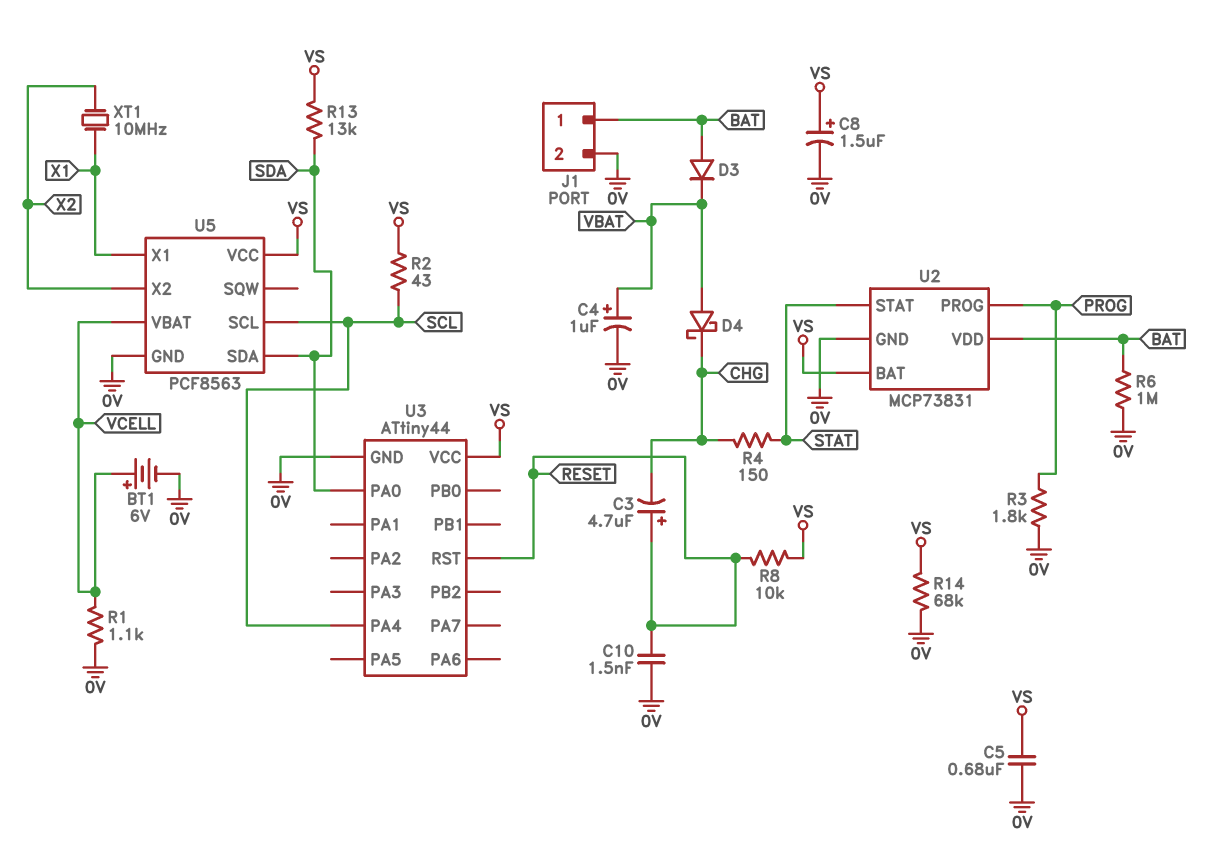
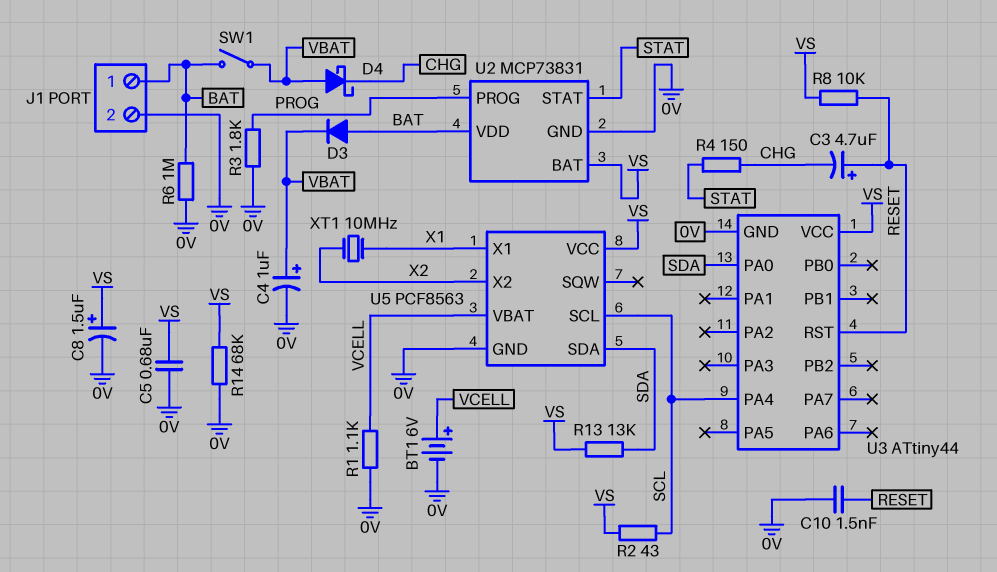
SW1: none -> switch (BAT, VBAT)

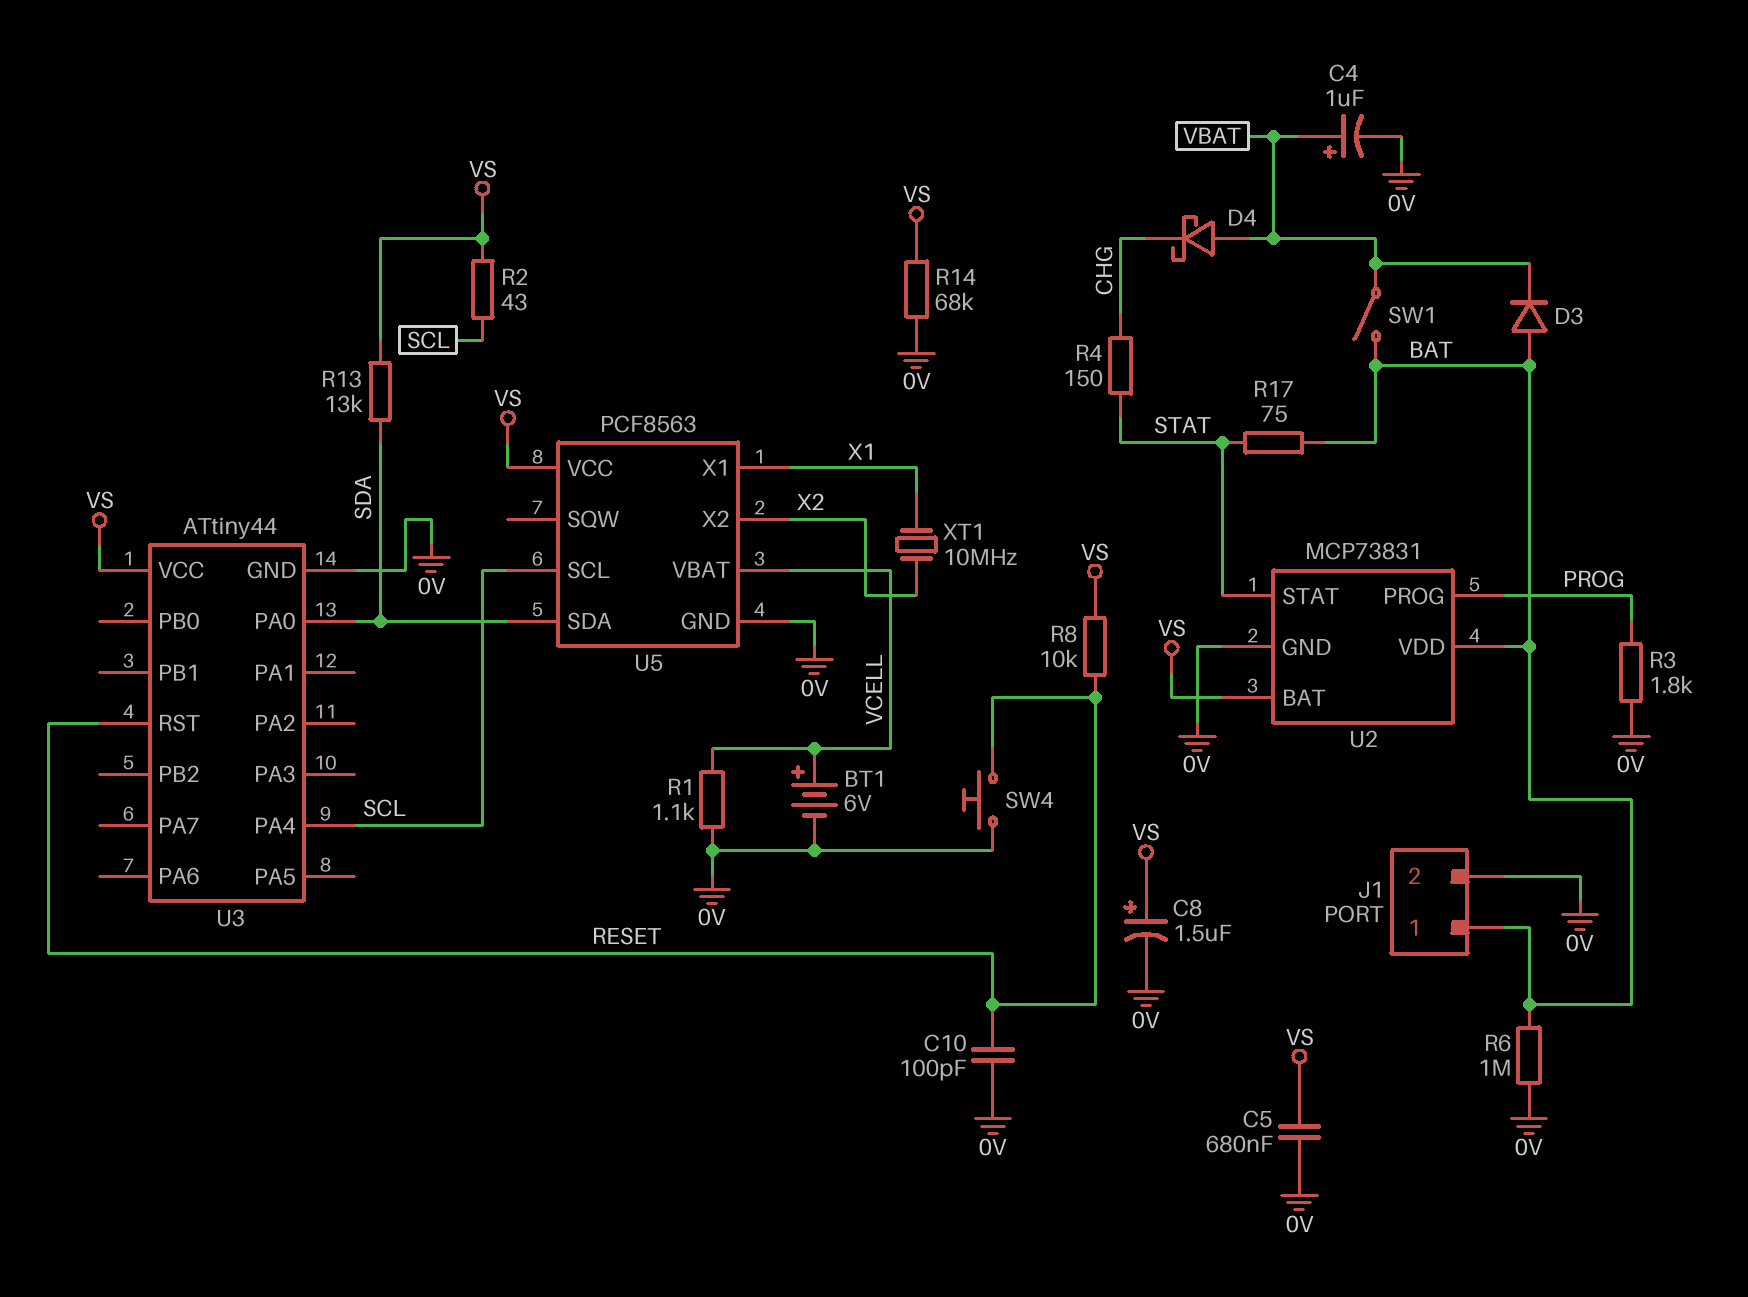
C3: 4.7uF (plus RESET, minus CHG) -> none
C10: 1.5nF (0V, RESET) -> 100pF (0V, RESET)
R17: none -> 75 (BAT, STAT)
SW4: none -> button (0V, RESET)

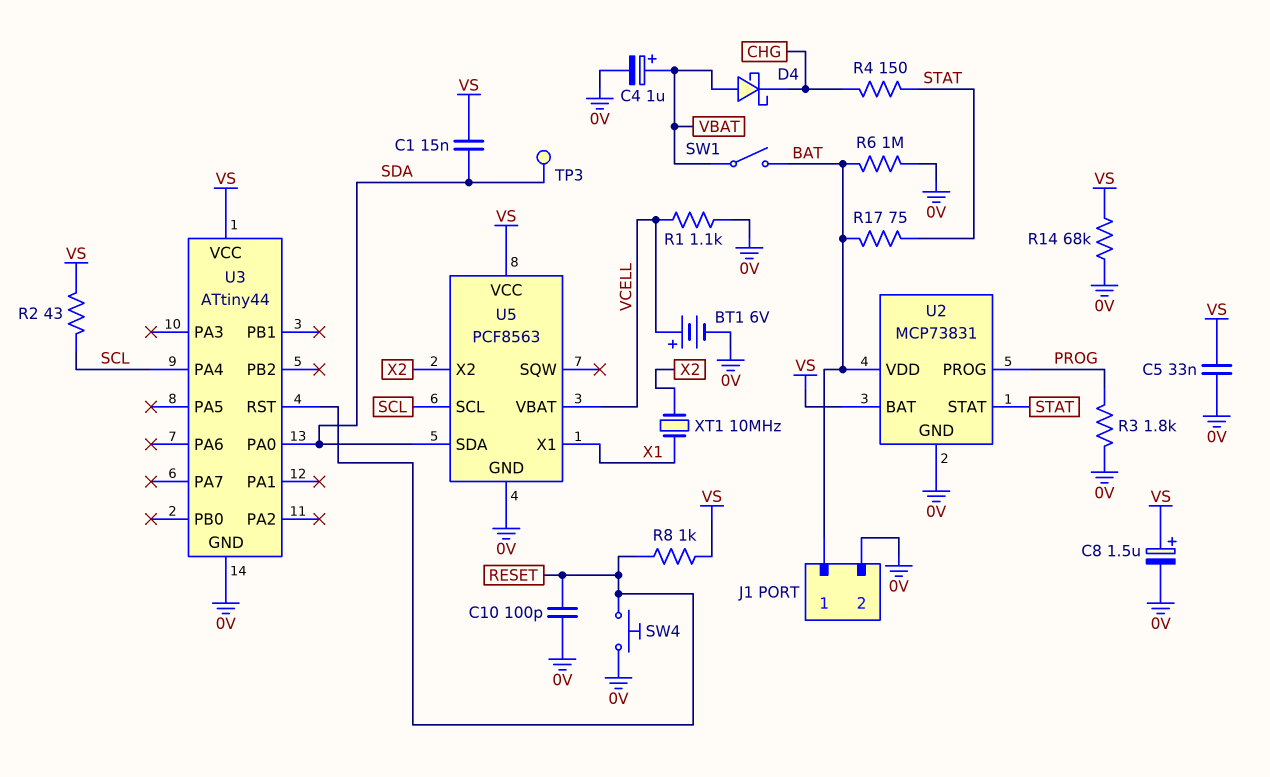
C1: none -> 15nF (SDA, VS)
C5: 680nF (0V, VS) -> 33nF (0V, VS)
D3: diode (A BAT, K VBAT) -> none
R8: 10k (RESET, VS) -> 1k (RESET, VS)
R13: 13k (SDA, VS) -> none
TP3: none -> test point (SDA)

